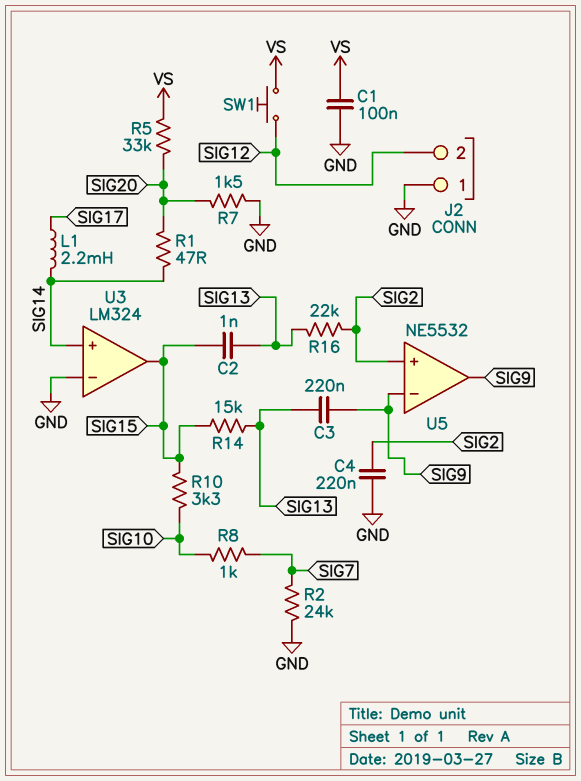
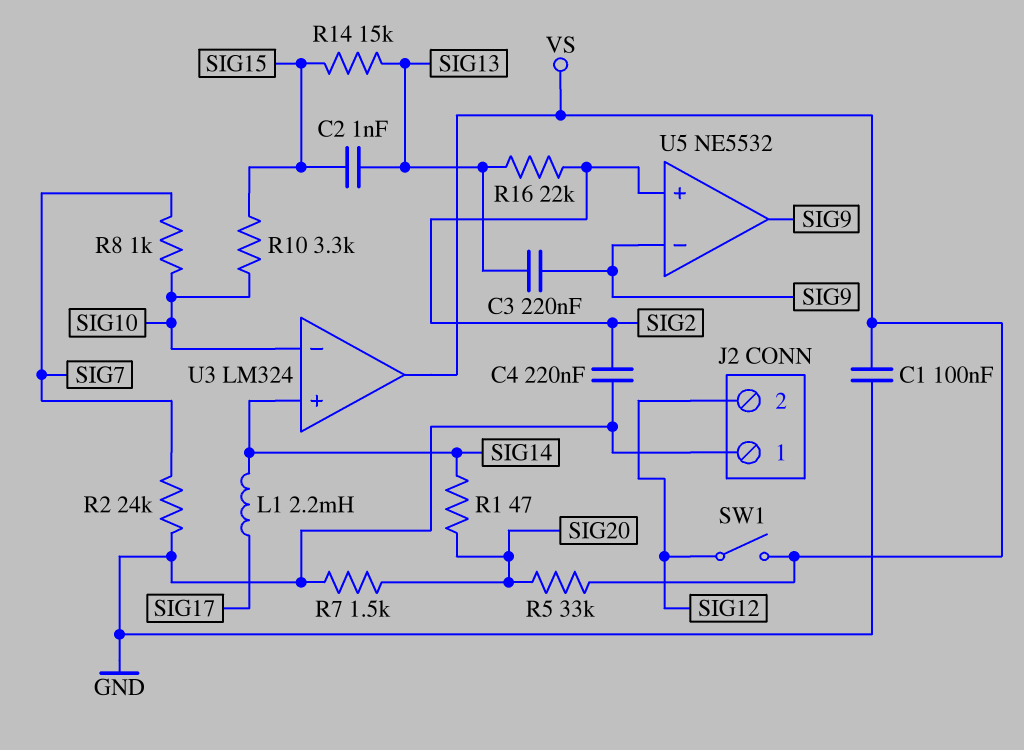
SW1: button (SIG12, VS) -> switch (SIG12, VS)
U3 pin in-: GND -> SIG10
U3 pin out: SIG15 -> VS

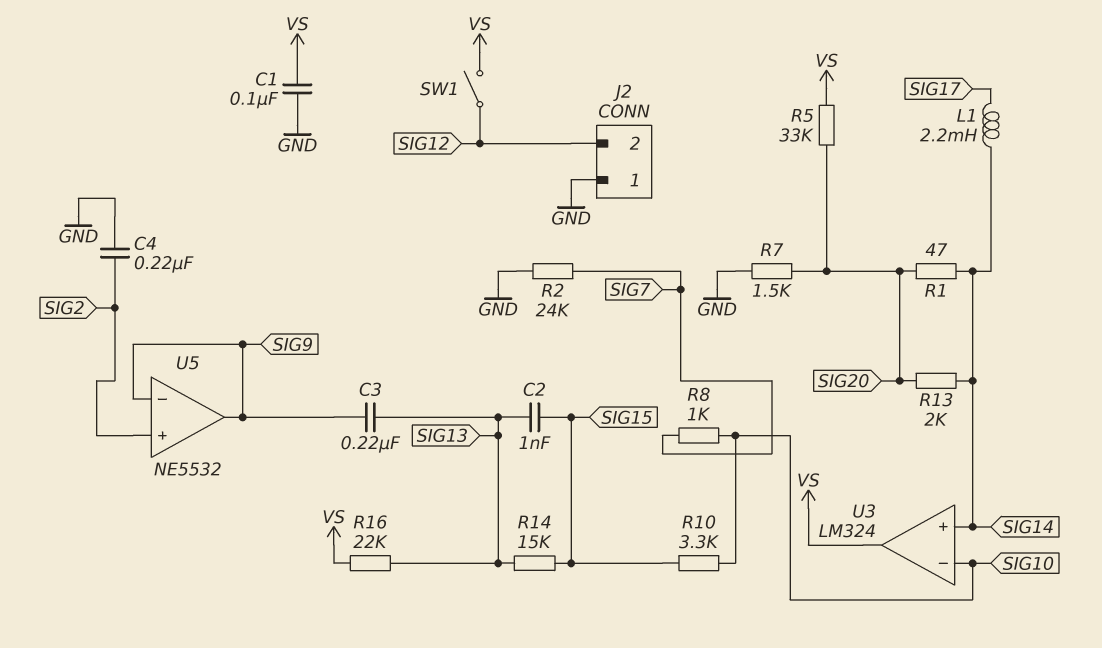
R13: none -> 2k (SIG14, SIG20)
R16: 22k (SIG2, SIG13) -> 22k (SIG13, VS)

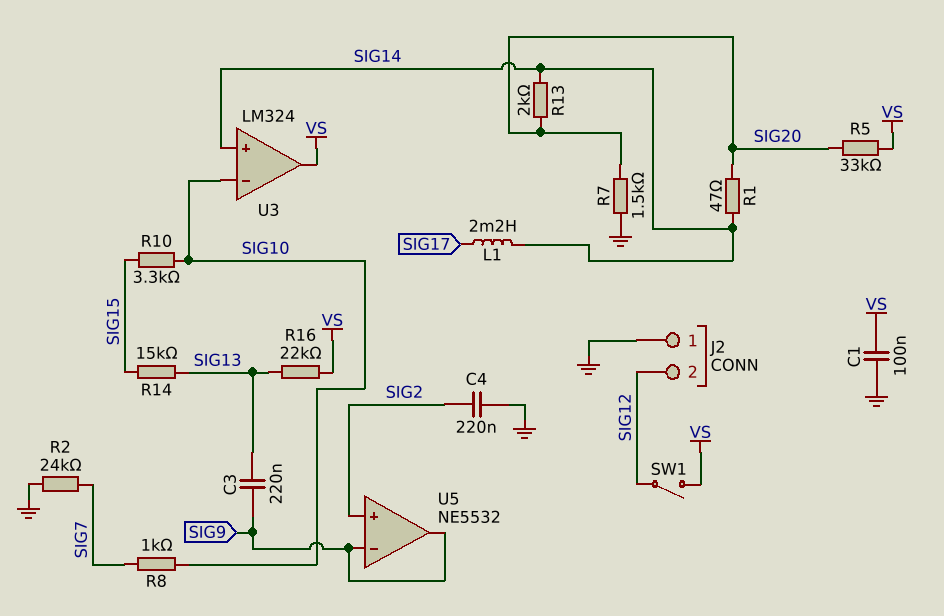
C2: 1nF (SIG13, SIG15) -> none

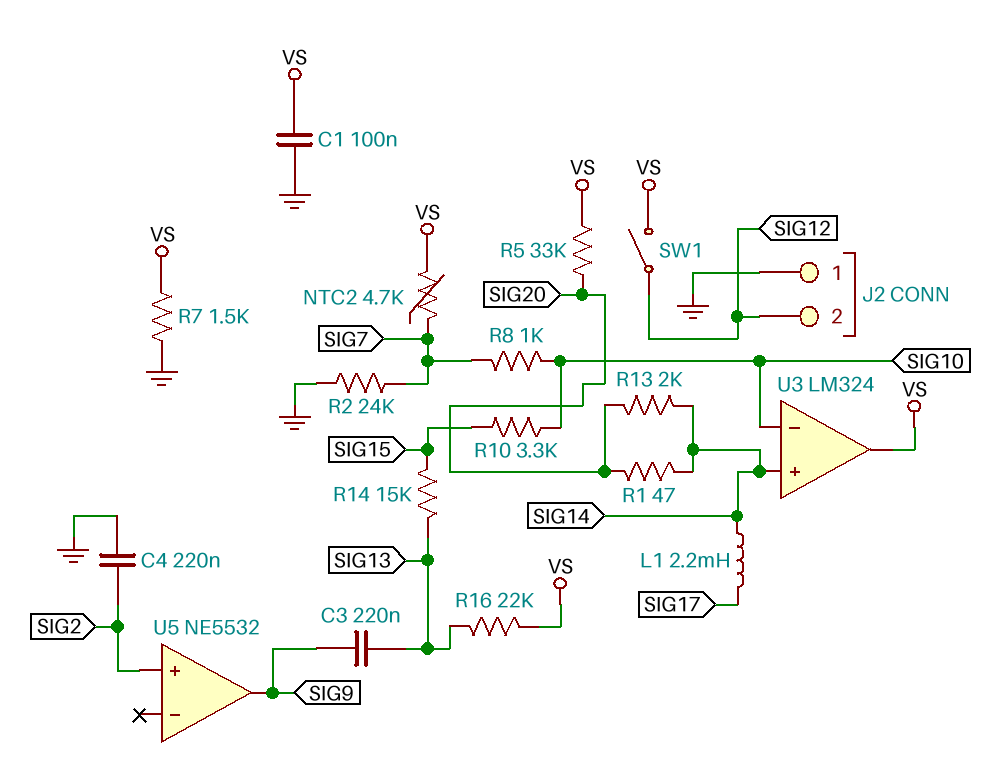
NTC2: none -> 4.7k (SIG7, VS)
R7: 1.5k (GND, SIG20) -> 1.5k (GND, VS)
U5 pin in-: SIG9 -> none

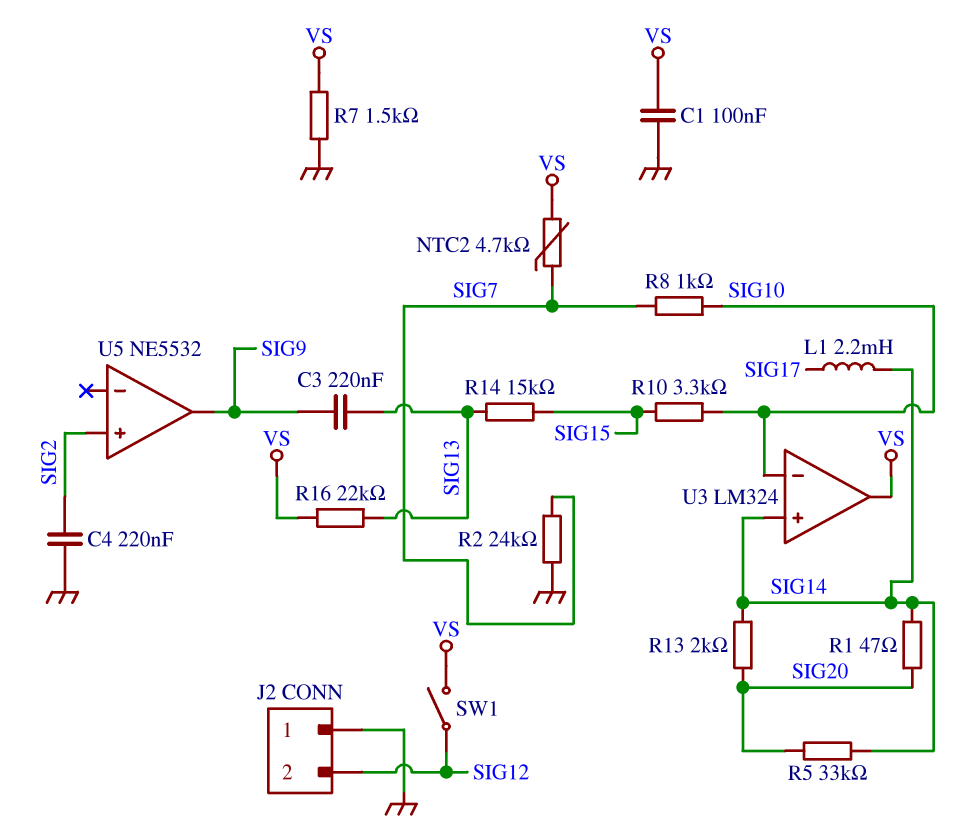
R5: 33k (SIG20, VS) -> 33k (SIG14, SIG20)

